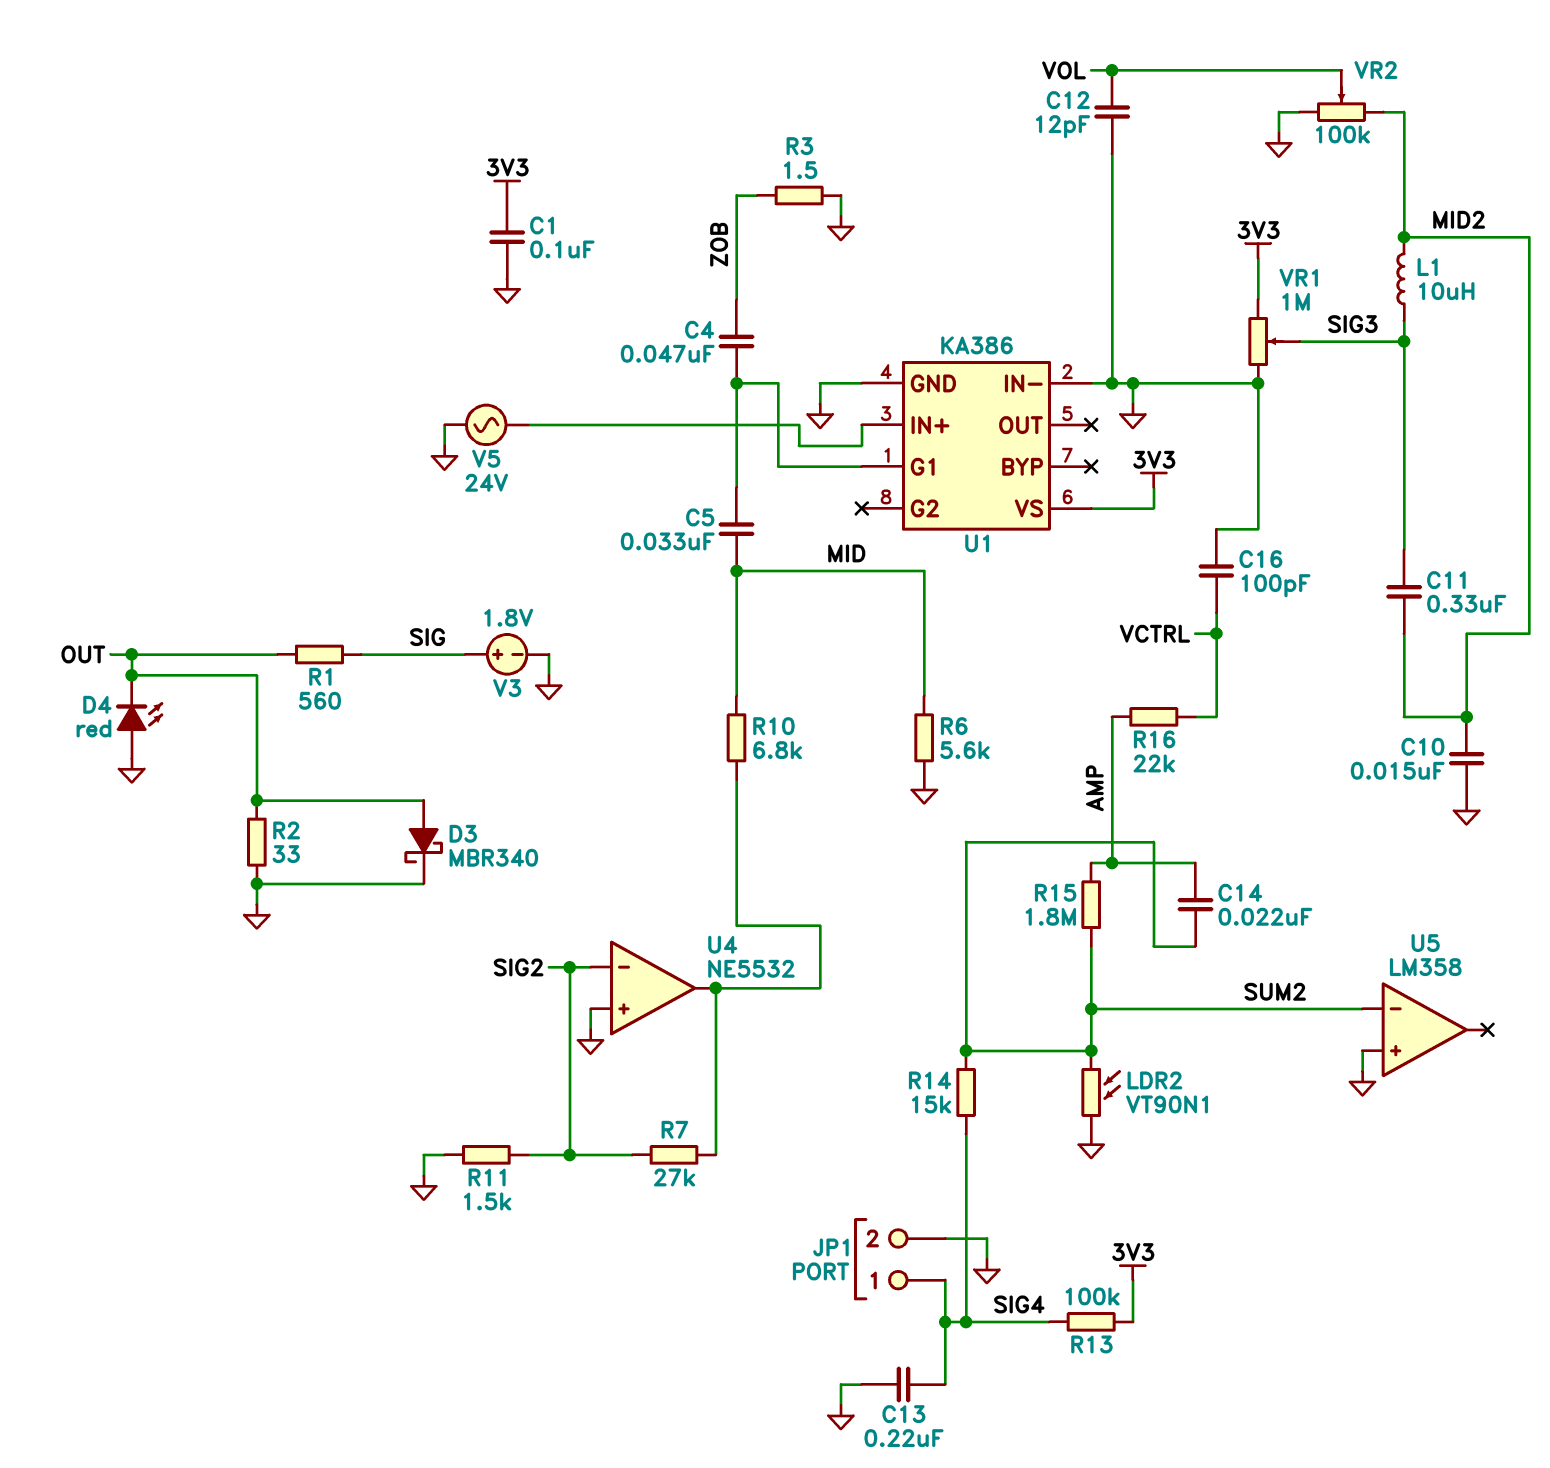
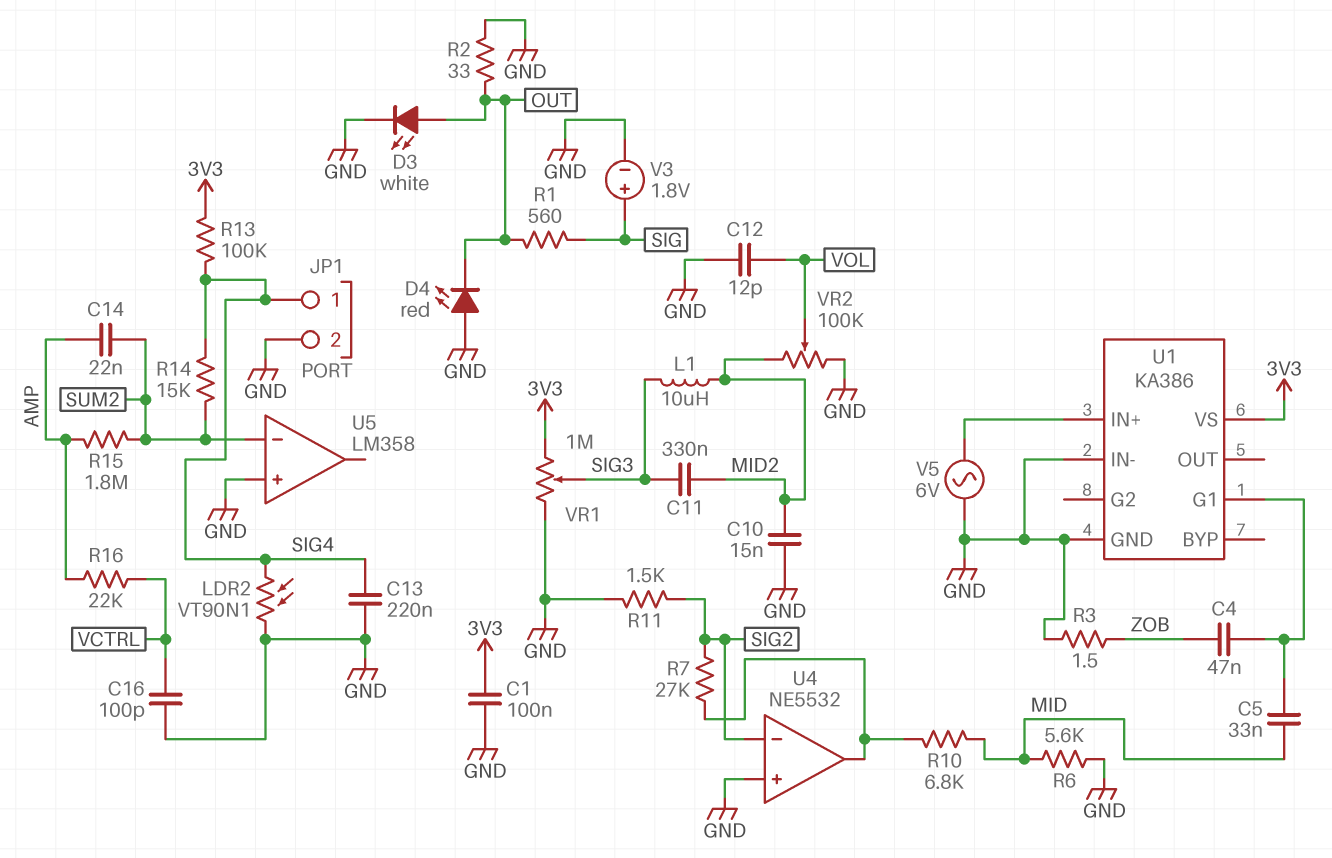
D3: schottky MBR340 (A OUT, K GND) -> LED white (A OUT, K GND)
LDR2: VT90N1 (GND, SUM2) -> VT90N1 (GND, SIG4)
V5: AC 24V (GND, U1/IN+) -> AC 6V (GND, U1/IN+)

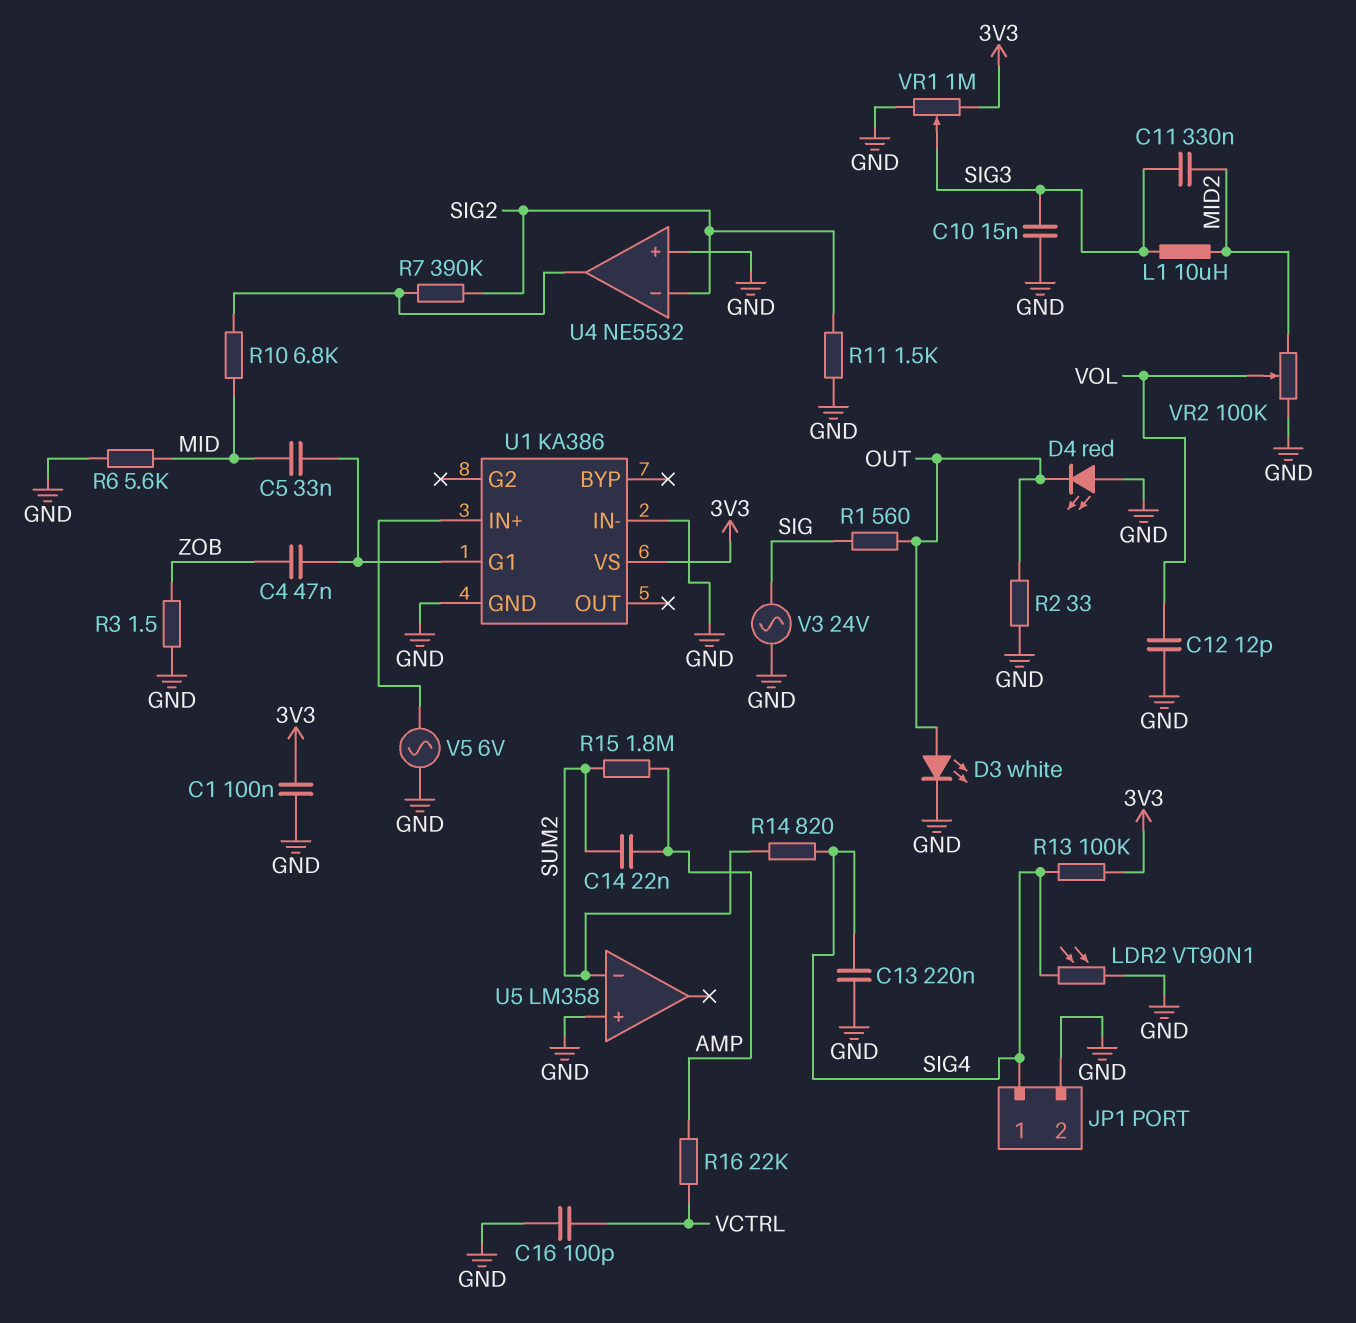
C10: 15nF (GND, MID2) -> 15nF (GND, SIG3)
R7: 27k (SIG2, U4/out) -> 390k (SIG2, U4/out)
R14: 15k (SIG4, SUM2) -> 820 (SIG4, SUM2)
V3: 1.8V (plus SIG, minus GND) -> AC 24V (GND, SIG)

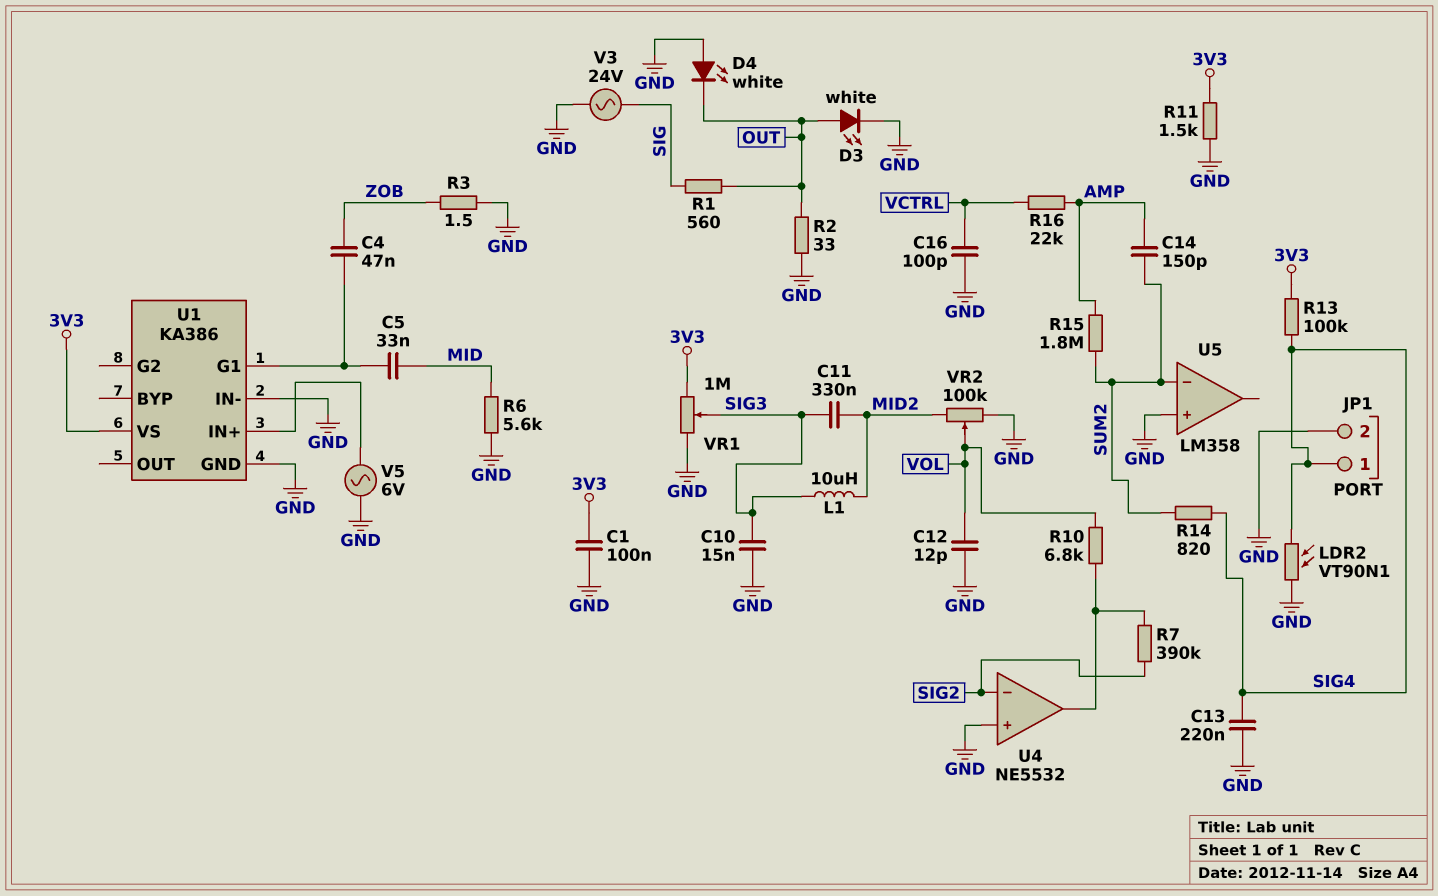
C14: 22nF (AMP, SUM2) -> 150pF (AMP, SUM2)
D4: LED red (A GND, K OUT) -> LED white (A GND, K OUT)
R10: 6.8k (MID, U4/out) -> 6.8k (U4/out, VOL)
R11: 1.5k (GND, SIG2) -> 1.5k (3V3, GND)

